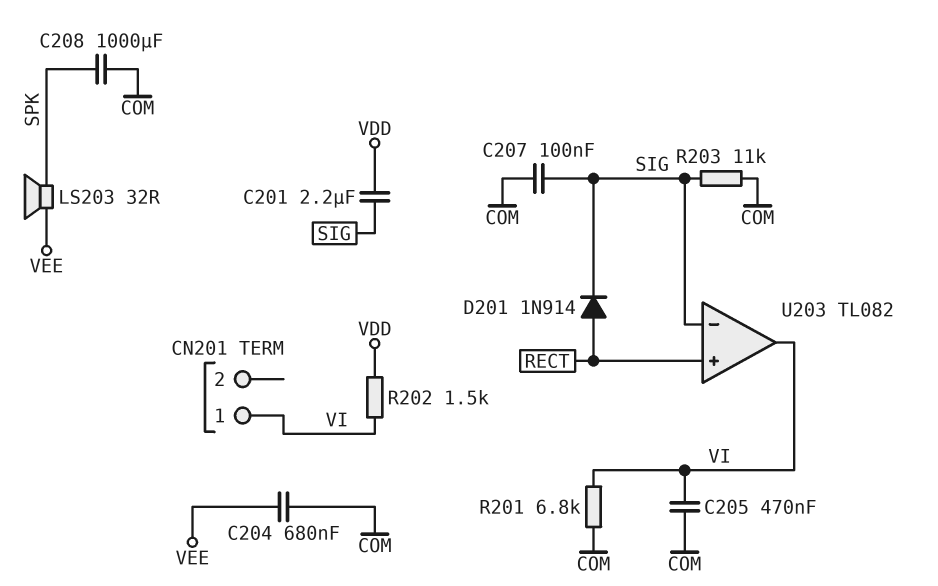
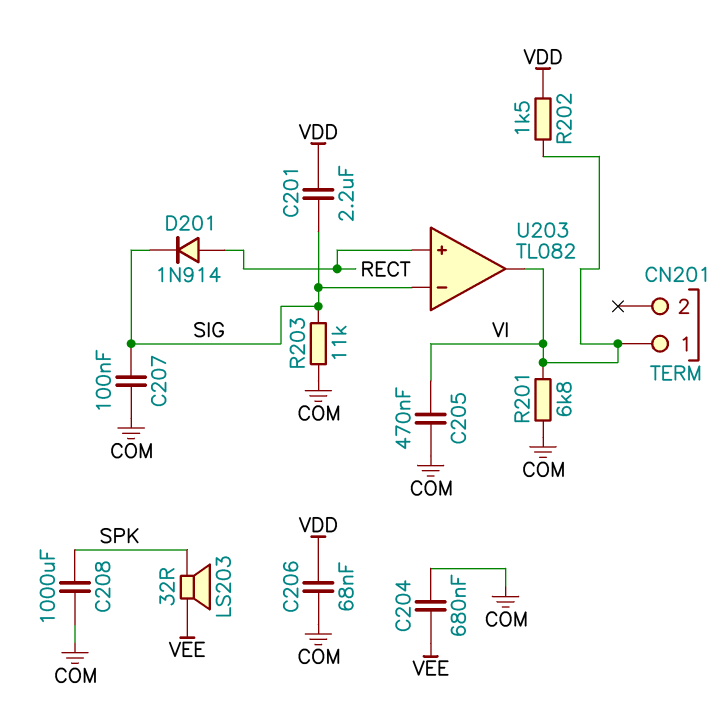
C206: none -> 68nF (COM, VDD)

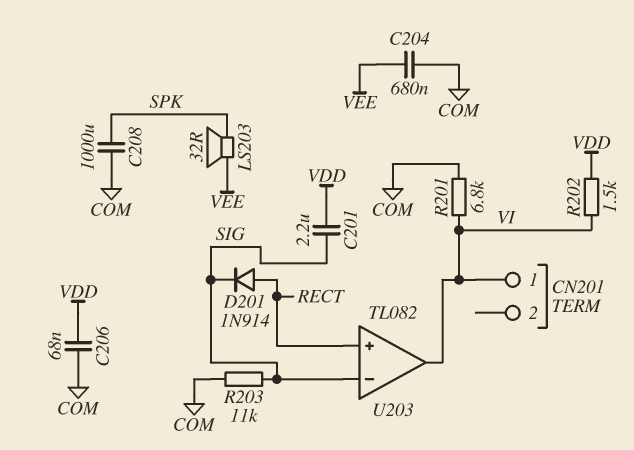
C205: 470nF (COM, VI) -> none
C207: 100nF (COM, SIG) -> none

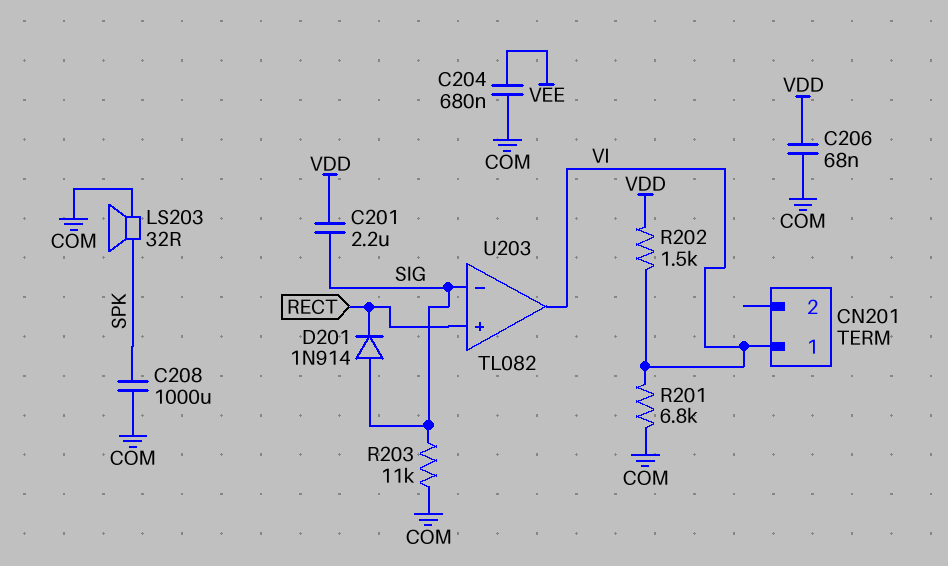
D201: diode 1N914 (A RECT, K SIG) -> diode 1N914 (A SIG, K RECT)
LS203: speaker 32R (SPK, VEE) -> speaker 32R (COM, SPK)

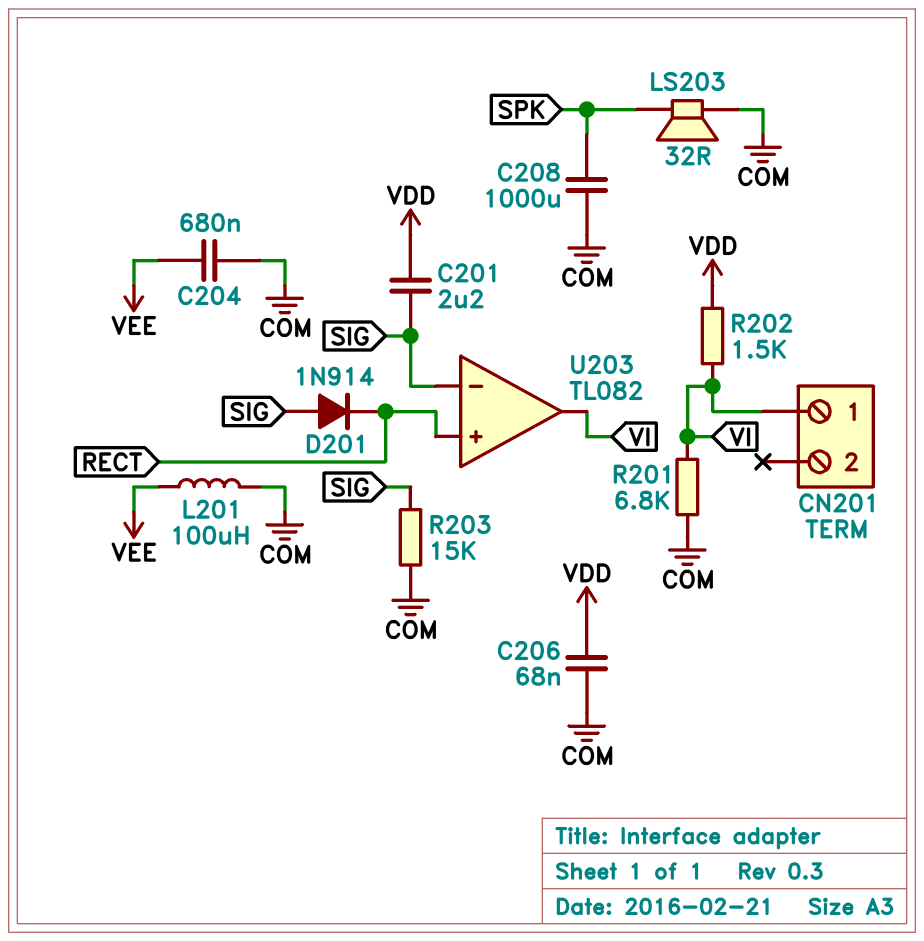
L201: none -> 100uH (COM, VEE)
R203: 11k (COM, SIG) -> 15k (COM, SIG)

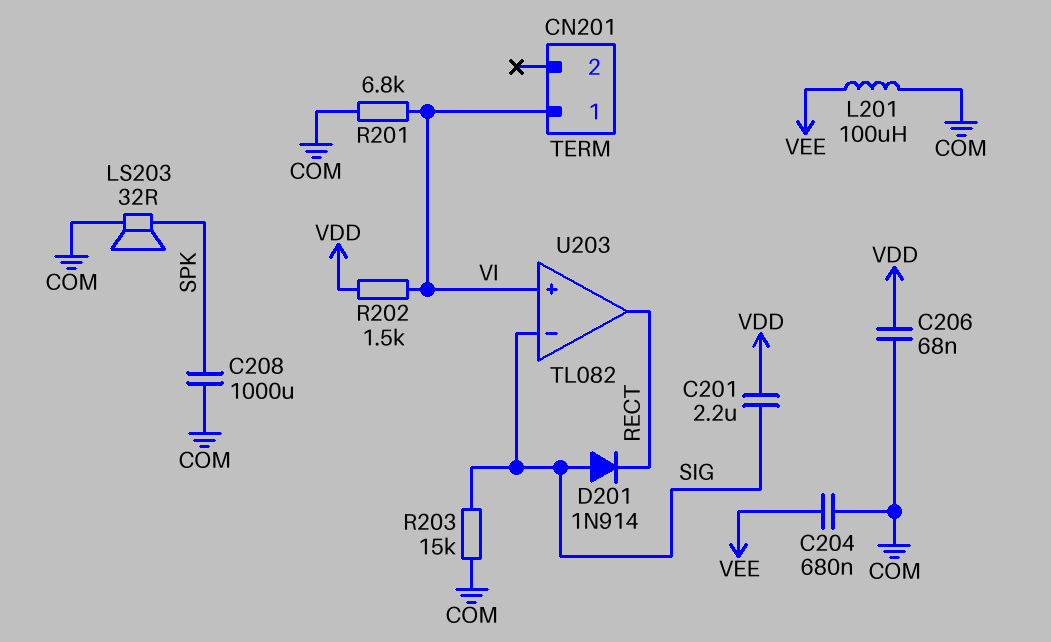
U203 pin in+: RECT -> VI
U203 pin out: VI -> RECT

